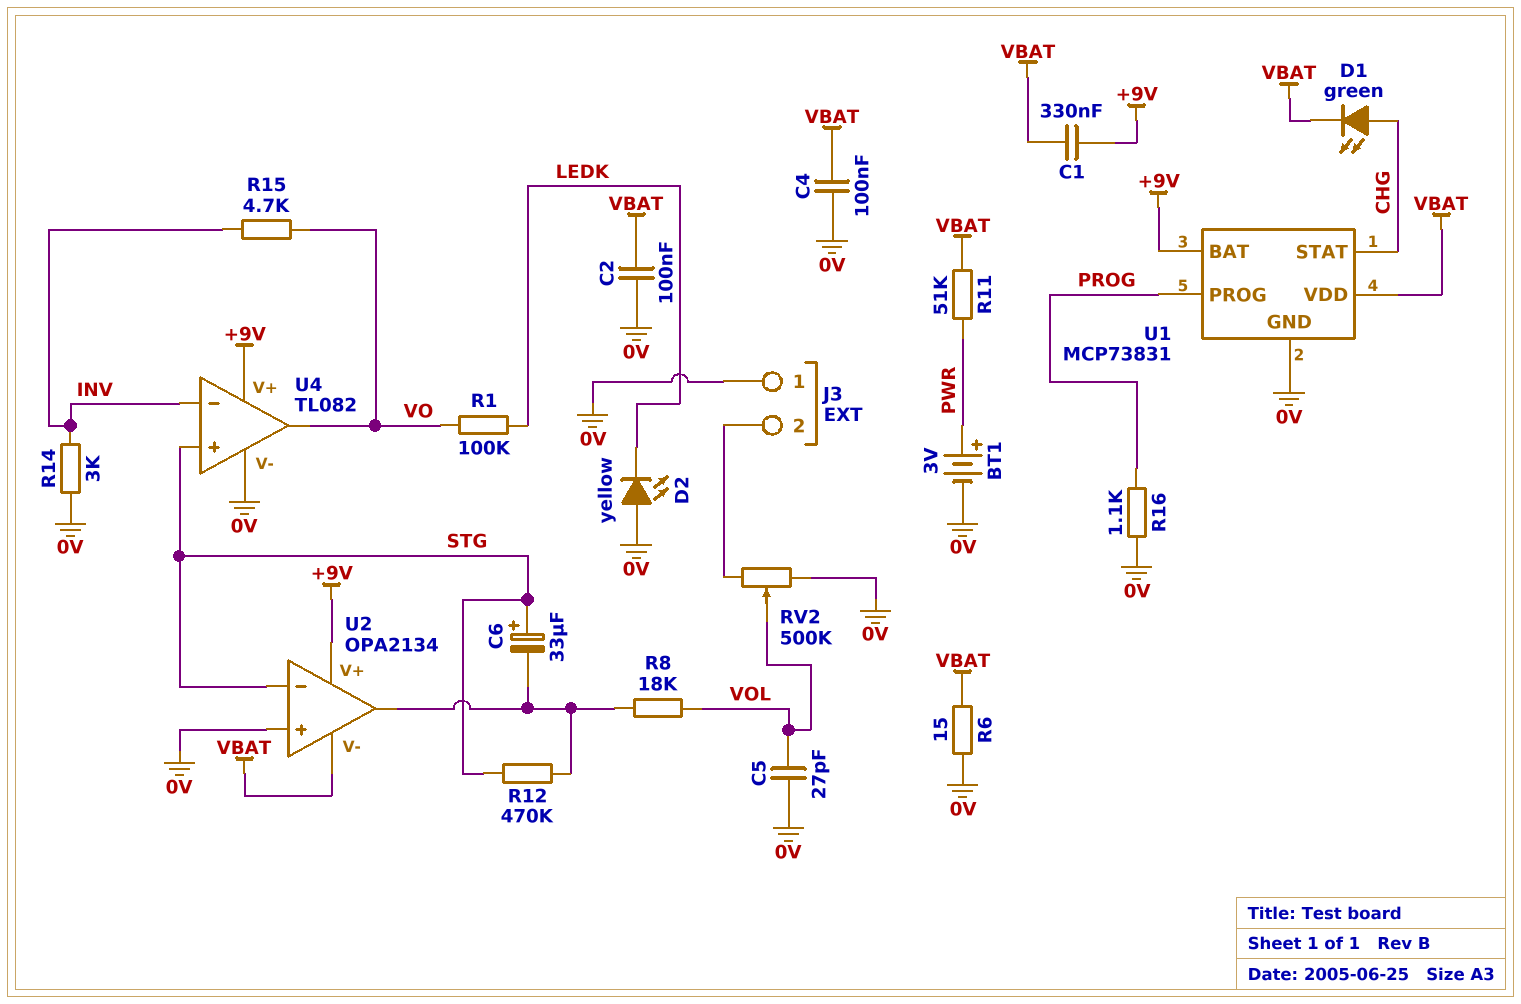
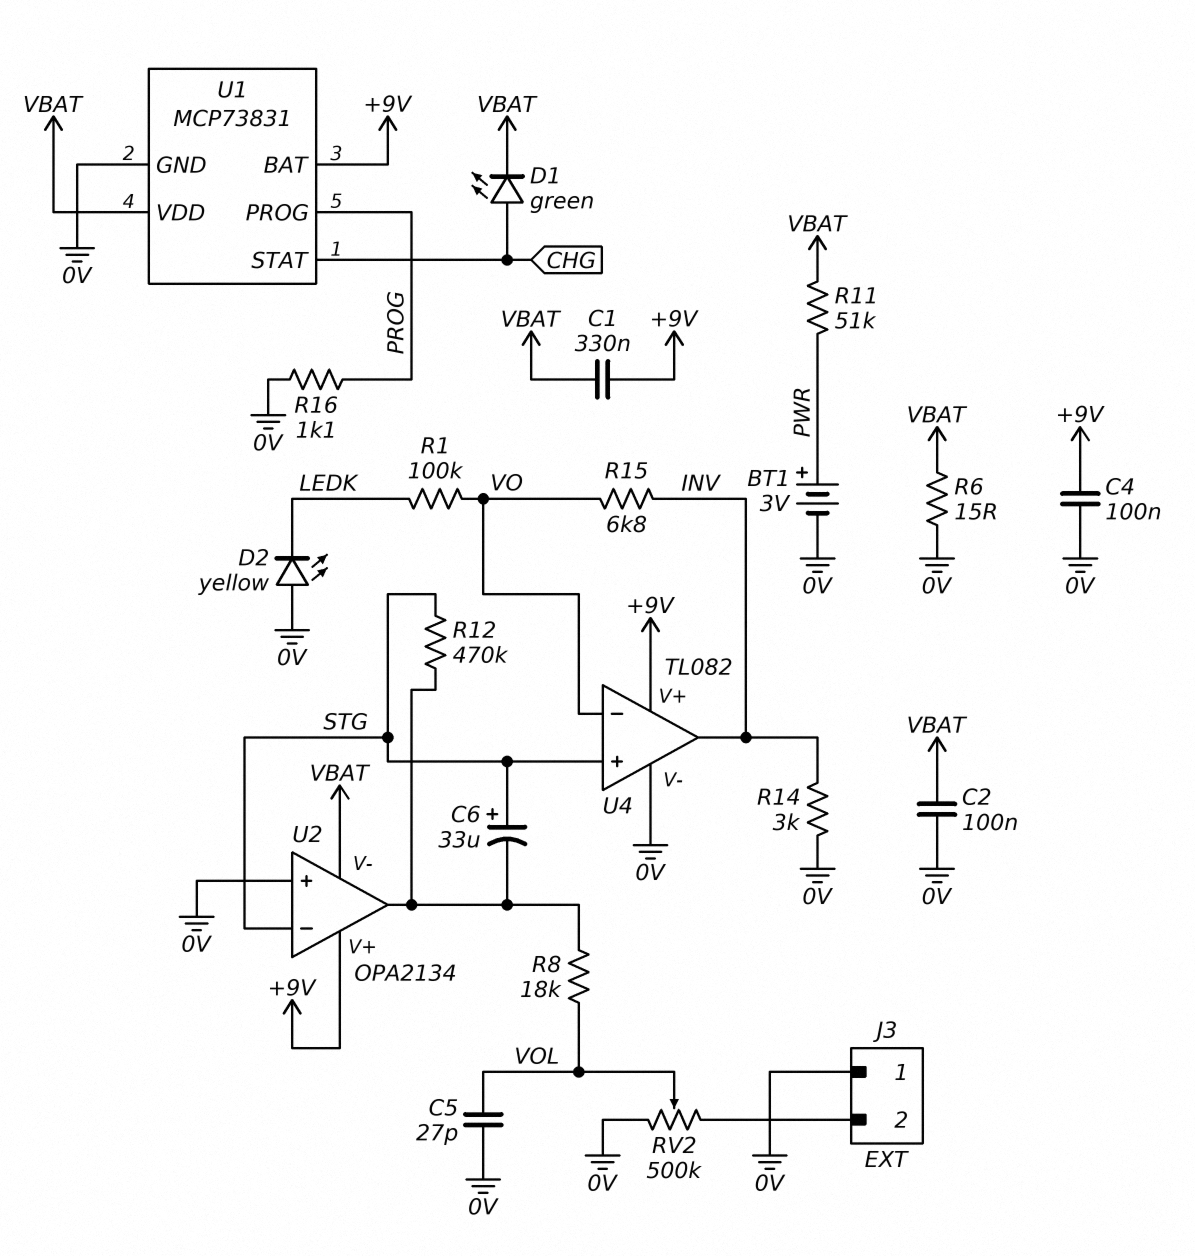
C4: 100nF (0V, VBAT) -> 100nF (+9V, 0V)
R15: 4.7k (INV, VO) -> 6.8k (INV, VO)
U4 pin in-: INV -> VO
U4 pin out: VO -> INV

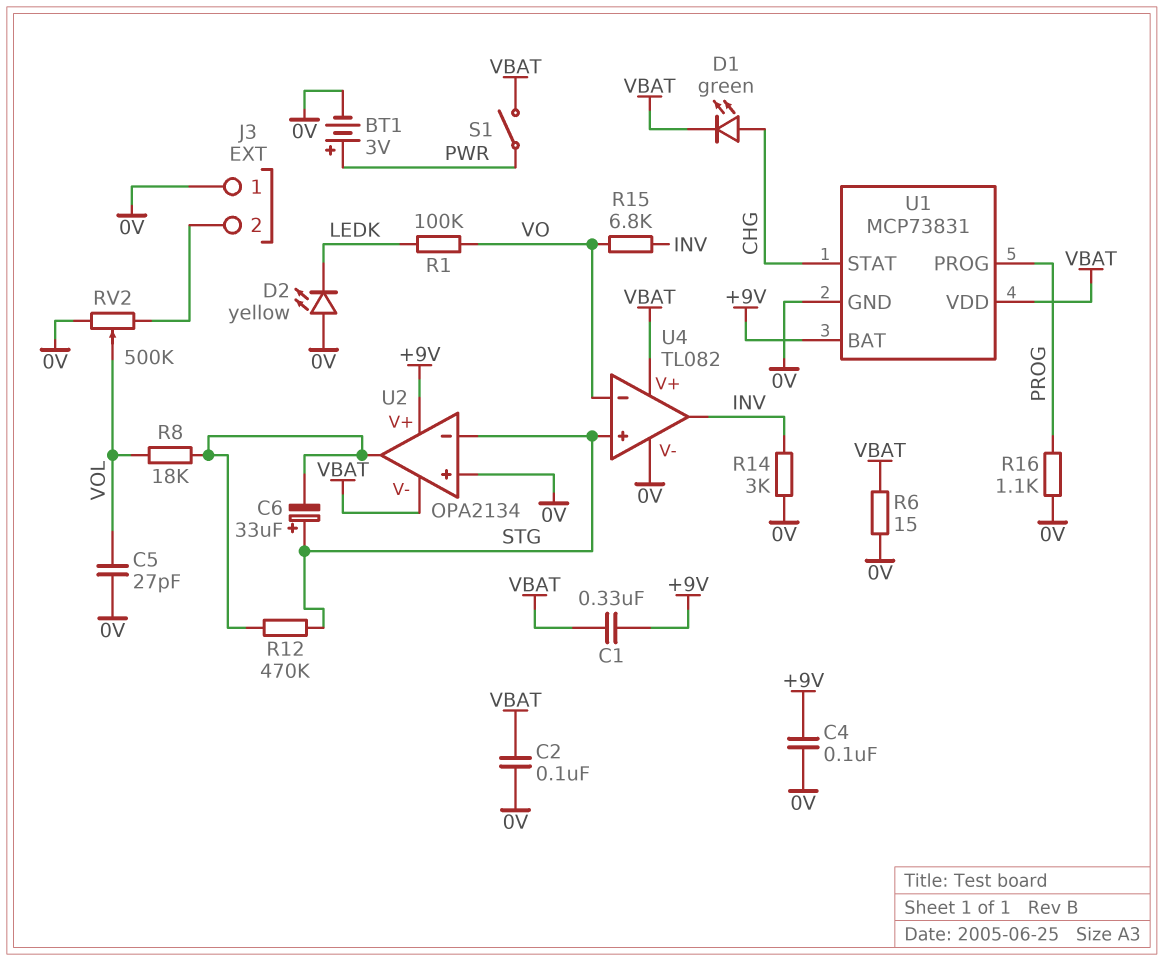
R11: 51k (PWR, VBAT) -> none
S1: none -> switch (PWR, VBAT)
U4 pin V+: +9V -> VBAT

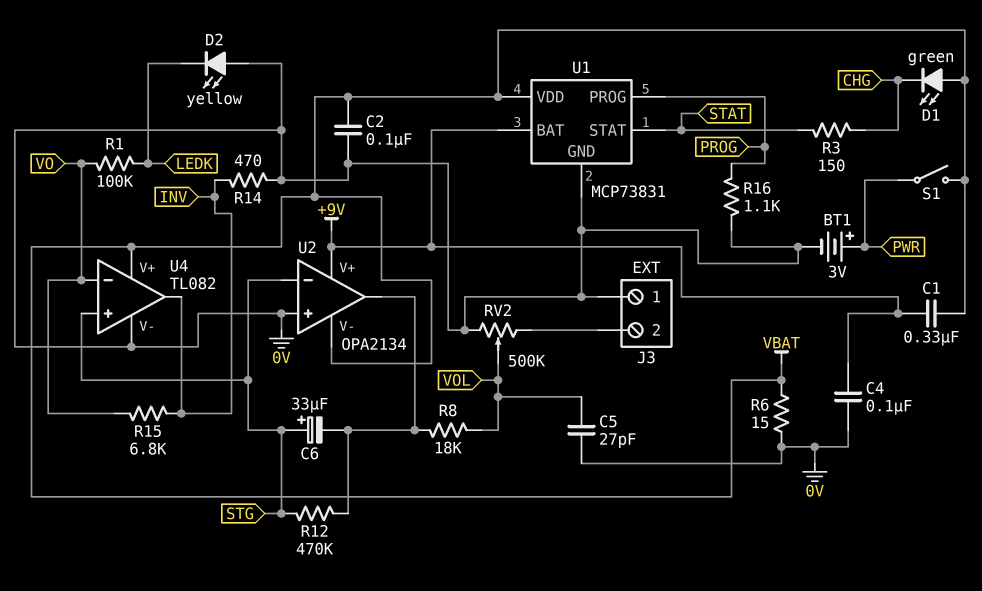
D1: LED green (A CHG, K VBAT) -> LED green (A VBAT, K CHG)
R3: none -> 150 (CHG, STAT)
R14: 3k (0V, INV) -> 470 (0V, INV)
U1 pin STAT: CHG -> STAT

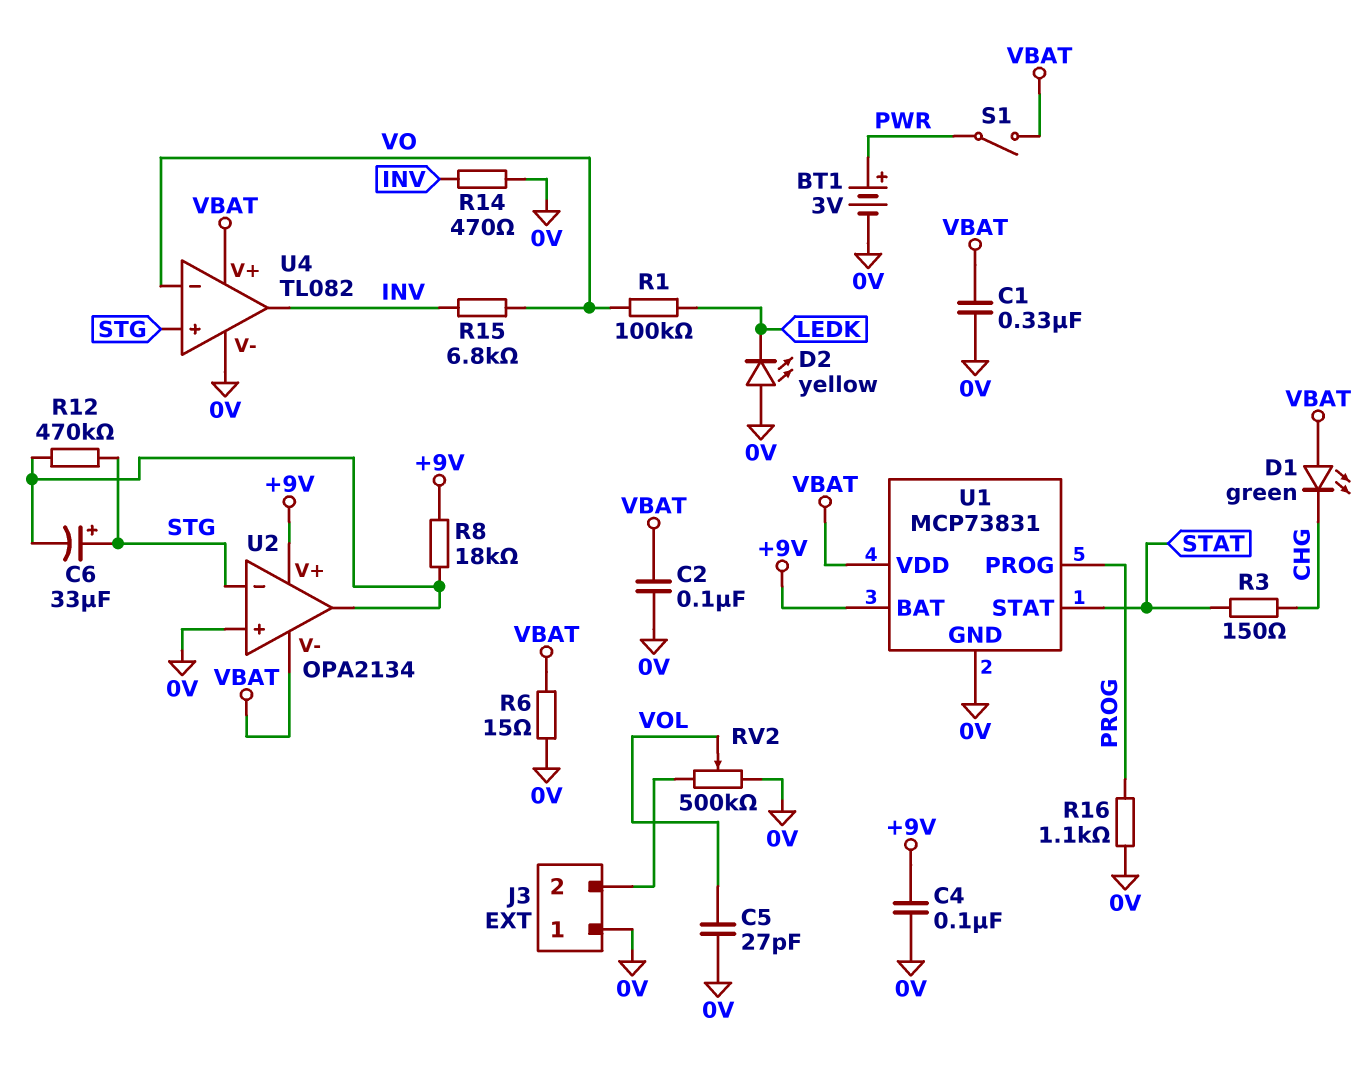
C1: 330nF (+9V, VBAT) -> 330nF (0V, VBAT)
R8: 18k (U2/out, VOL) -> 18k (+9V, U2/out)

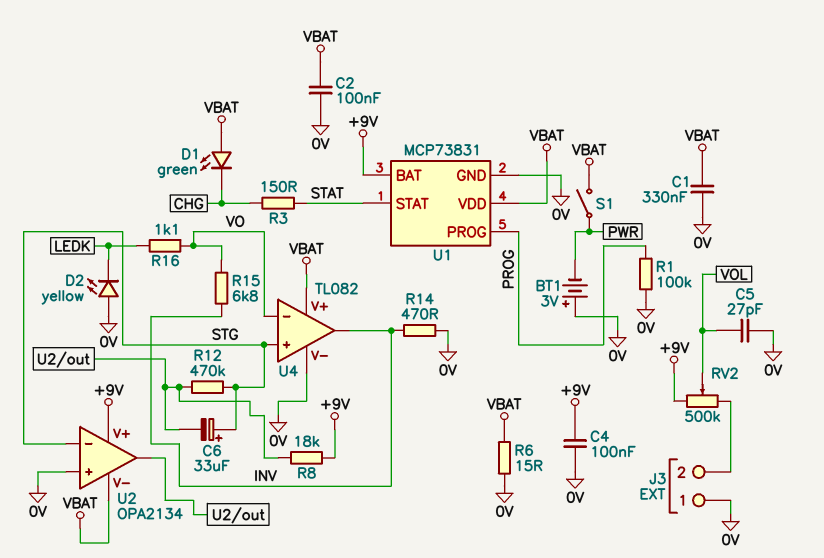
BT1: 3V (plus PWR, minus 0V) -> 3V (plus 0V, minus PWR)
R1: 100k (LEDK, VO) -> 100k (0V, PROG)
R16: 1.1k (0V, PROG) -> 1.1k (LEDK, VO)
RV2: 500k (0V, J3/2, wiper VOL) -> 500k (+9V, J3/2, wiper VOL)

